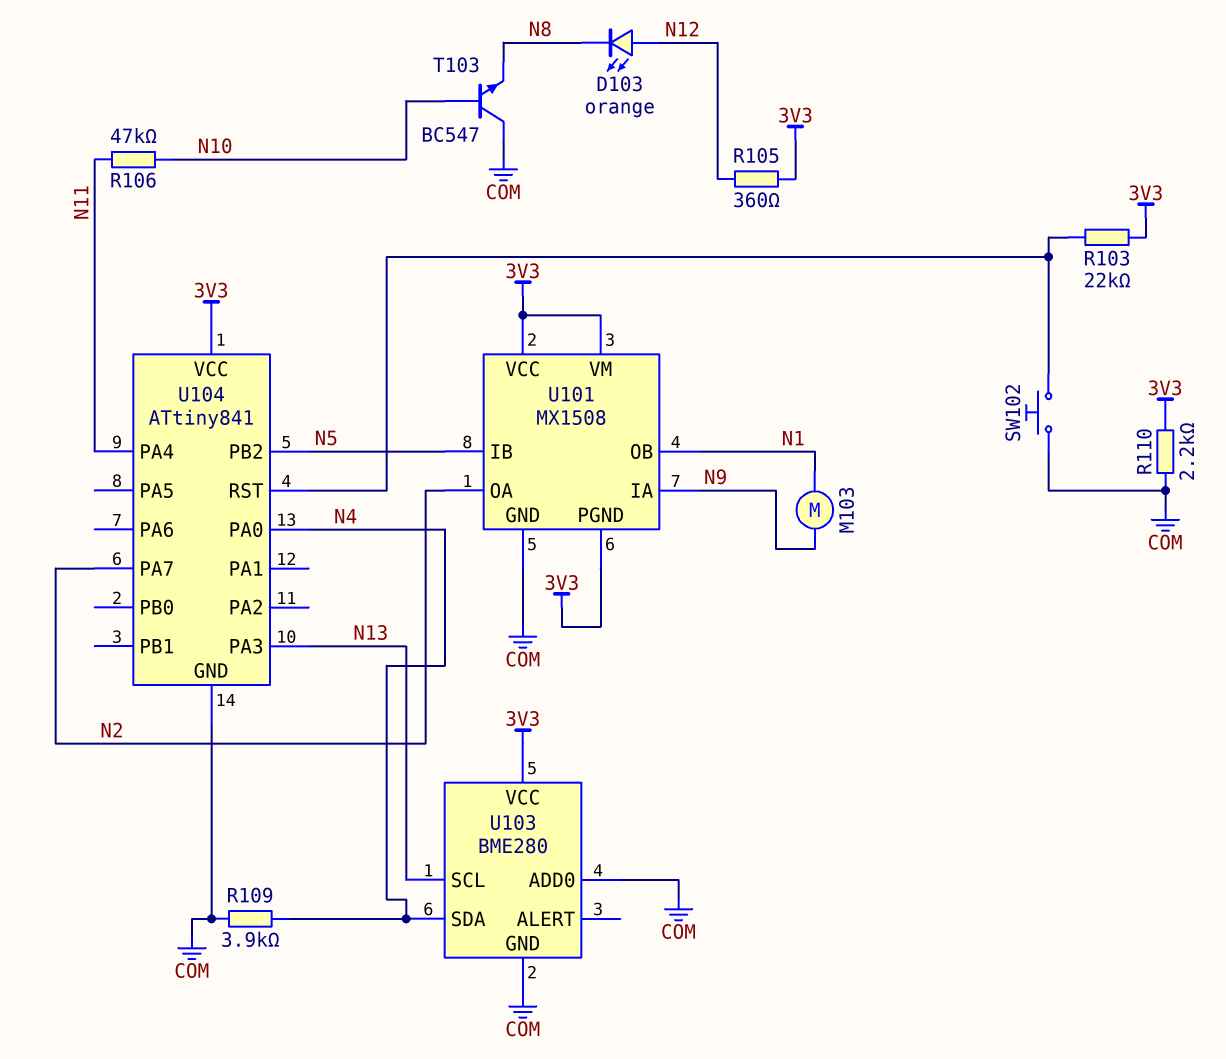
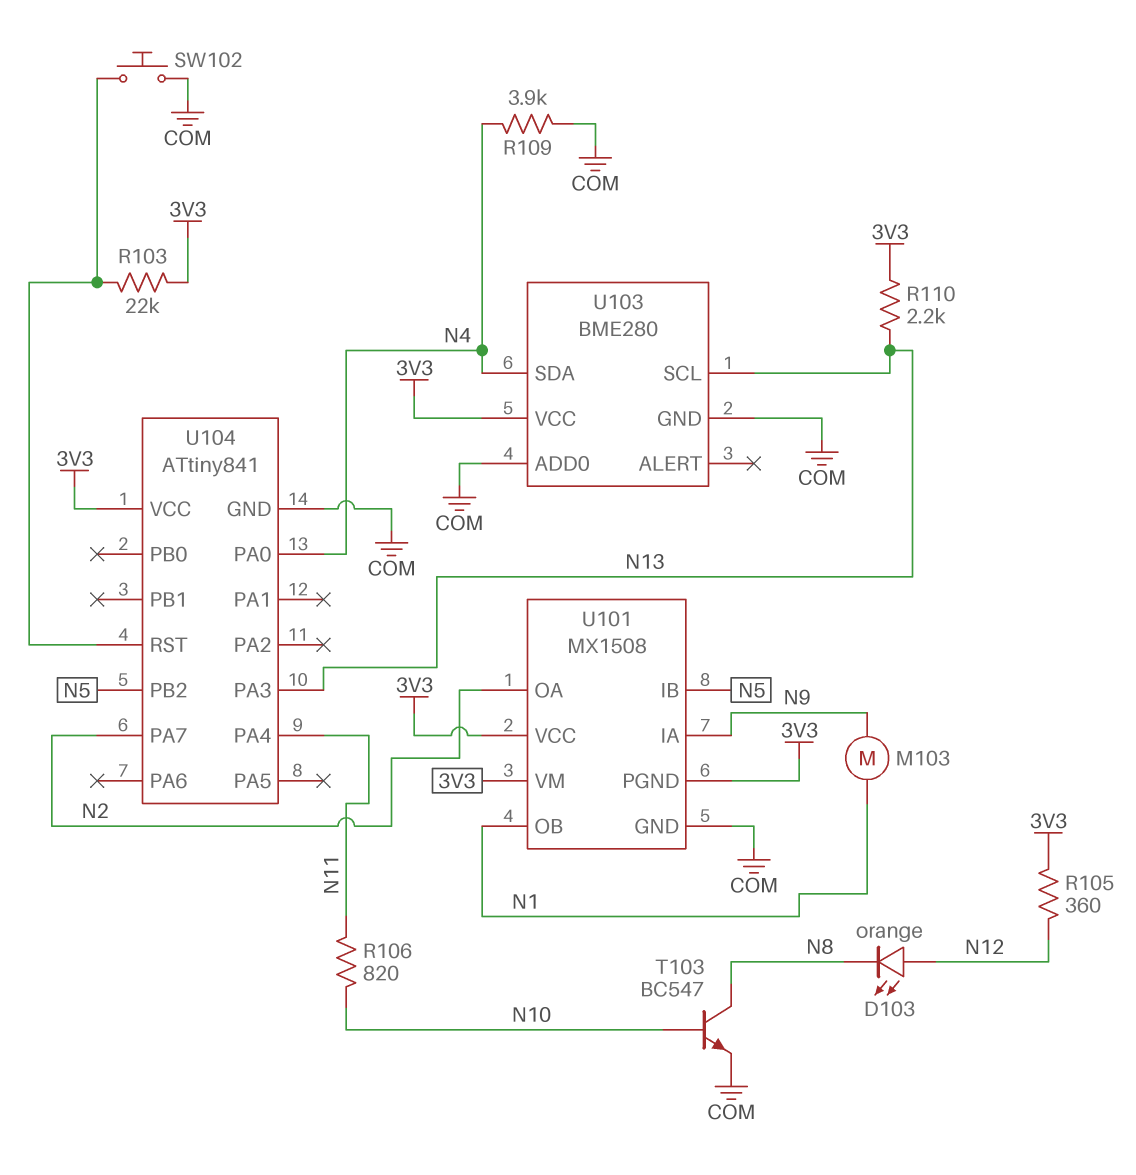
R106: 47k (N10, N11) -> 820 (N10, N11)
R110: 2.2k (3V3, COM) -> 2.2k (3V3, N13)
T103: NPN BC547 (B N10, C COM, E N8) -> NPN BC547 (B N10, C N8, E COM)

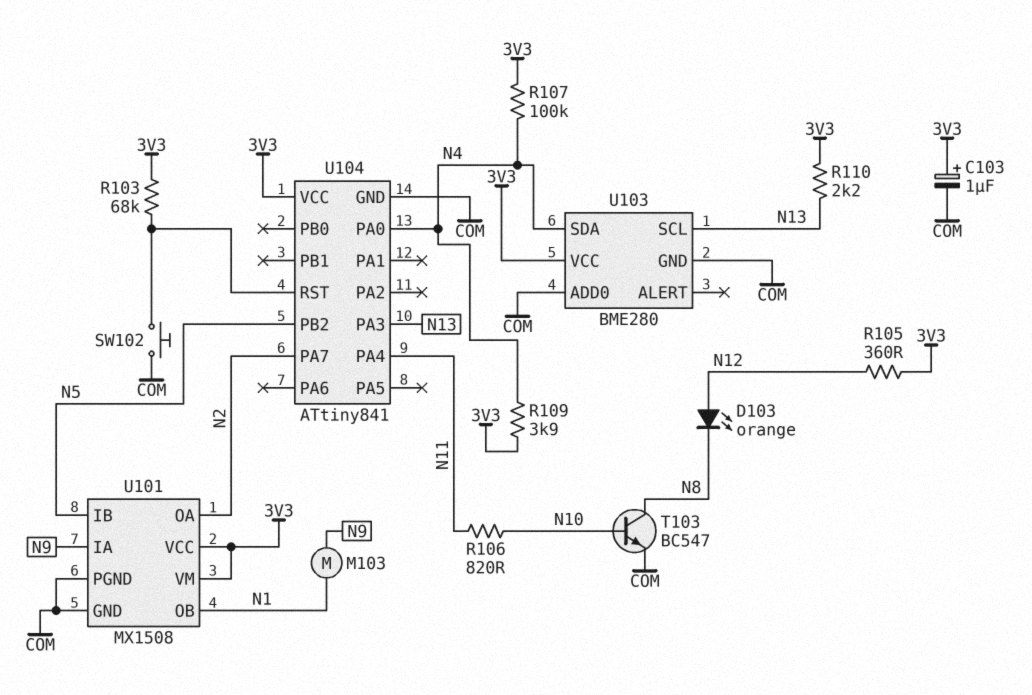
C103: none -> 1uF (plus 3V3, minus COM)
R103: 22k (3V3, U104/RST) -> 68k (3V3, U104/RST)
R107: none -> 100k (3V3, N4)
R109: 3.9k (COM, N4) -> 3.9k (3V3, N4)
U101 pin PGND: 3V3 -> COM

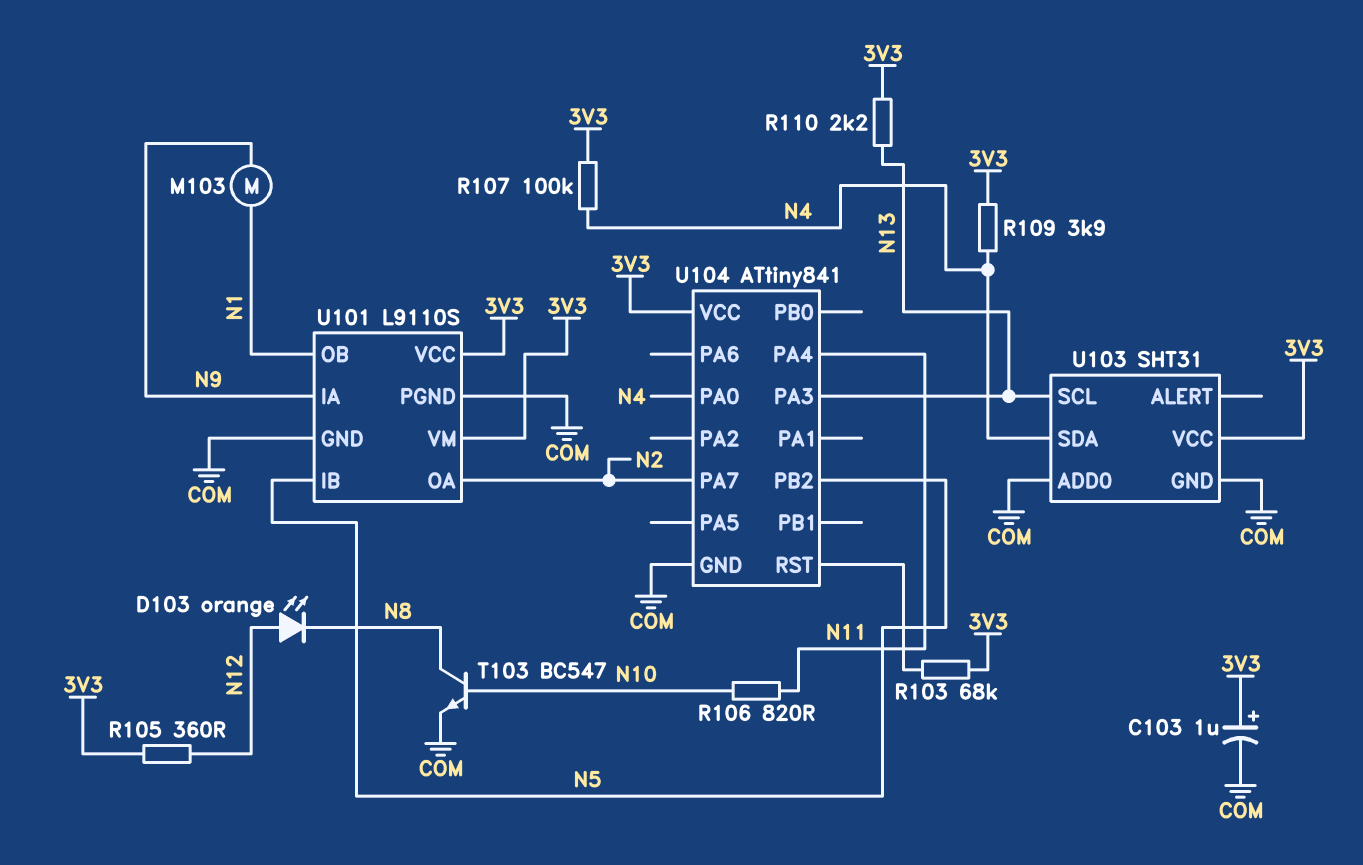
SW102: button (COM, U104/RST) -> none
U101: MX1508 -> L9110S
U103: BME280 -> SHT31

